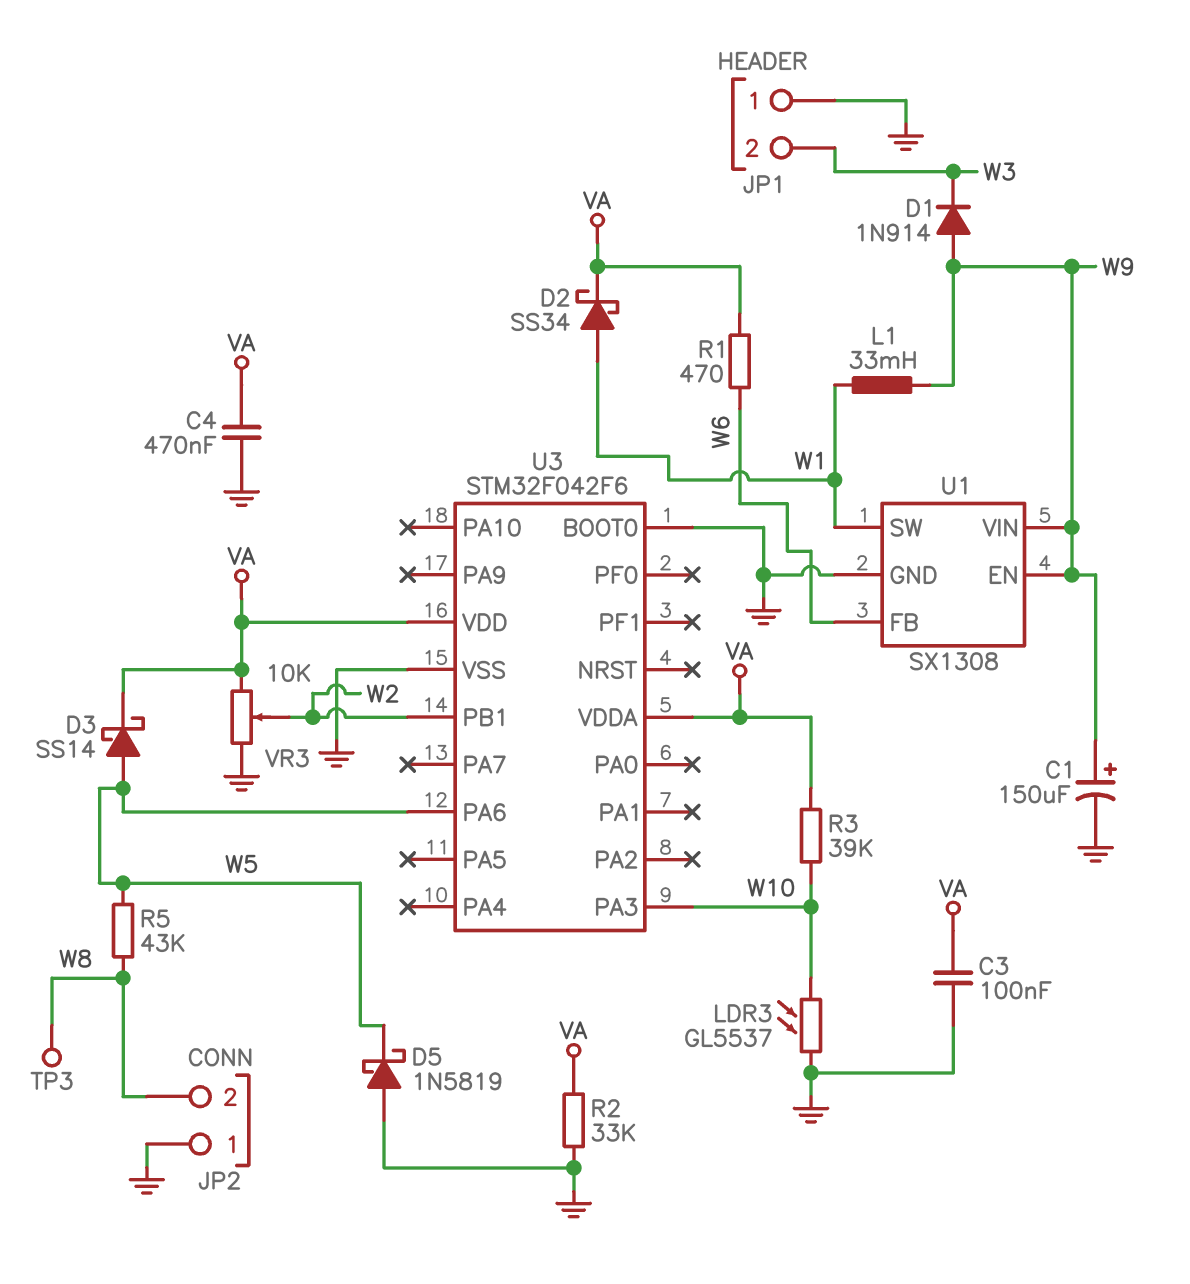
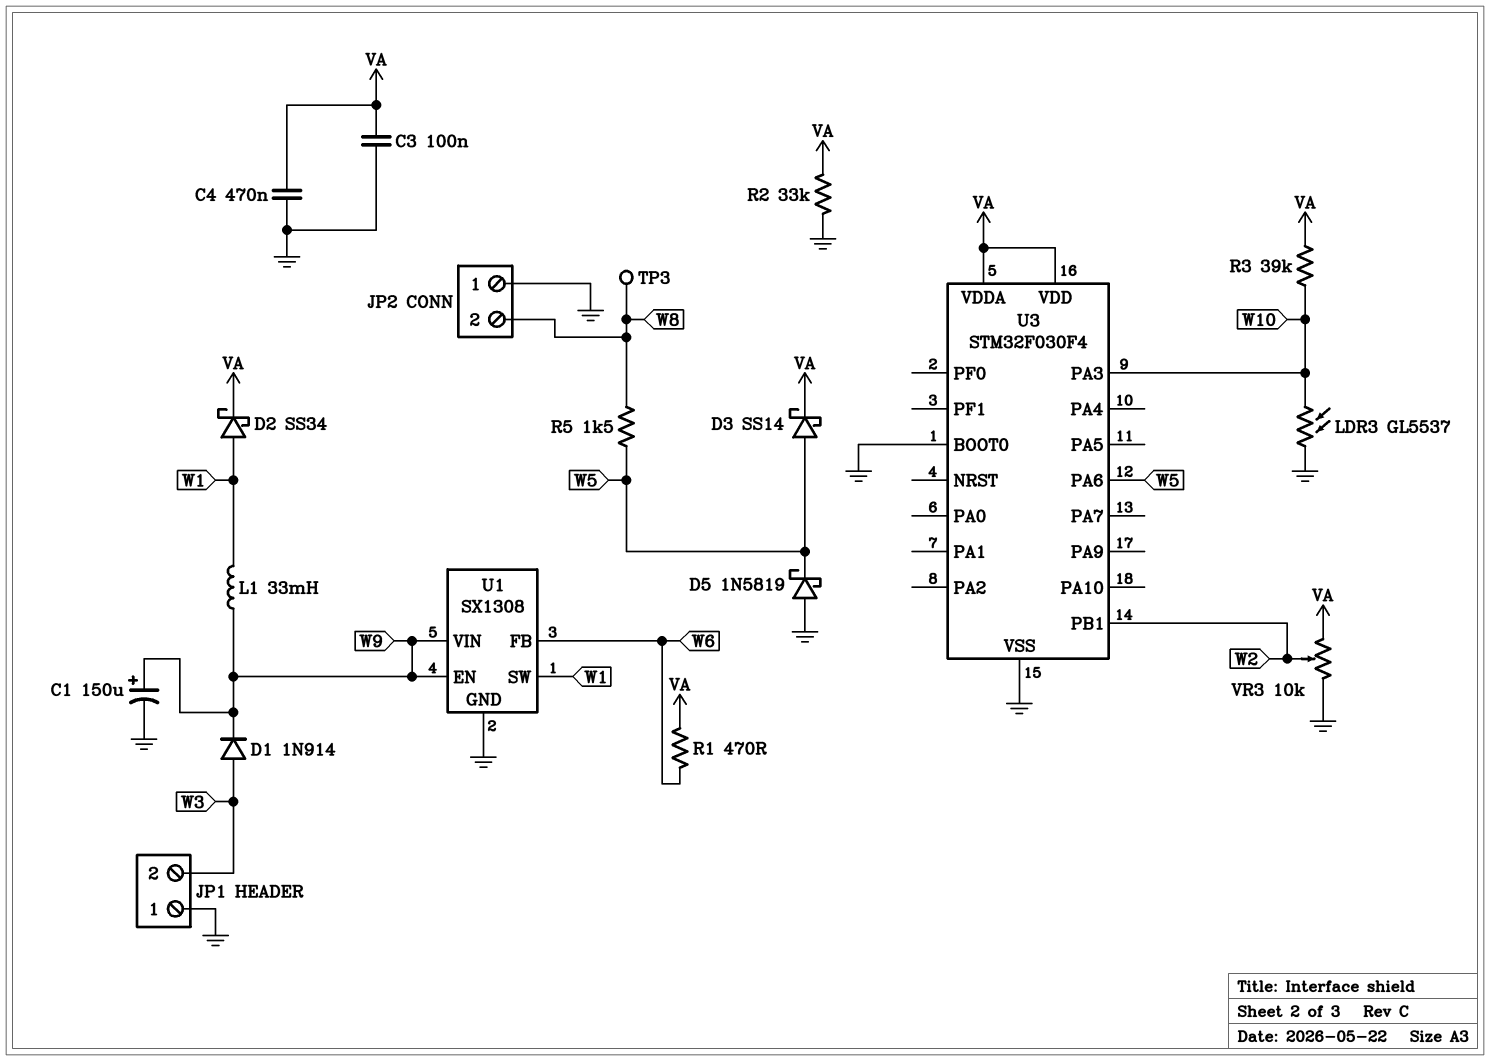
D1: diode 1N914 (A W9, K W3) -> diode 1N914 (A W3, K W9)
R5: 43k (W5, W8) -> 1.5k (W5, W8)
U3: STM32F042F6 -> STM32F030F4

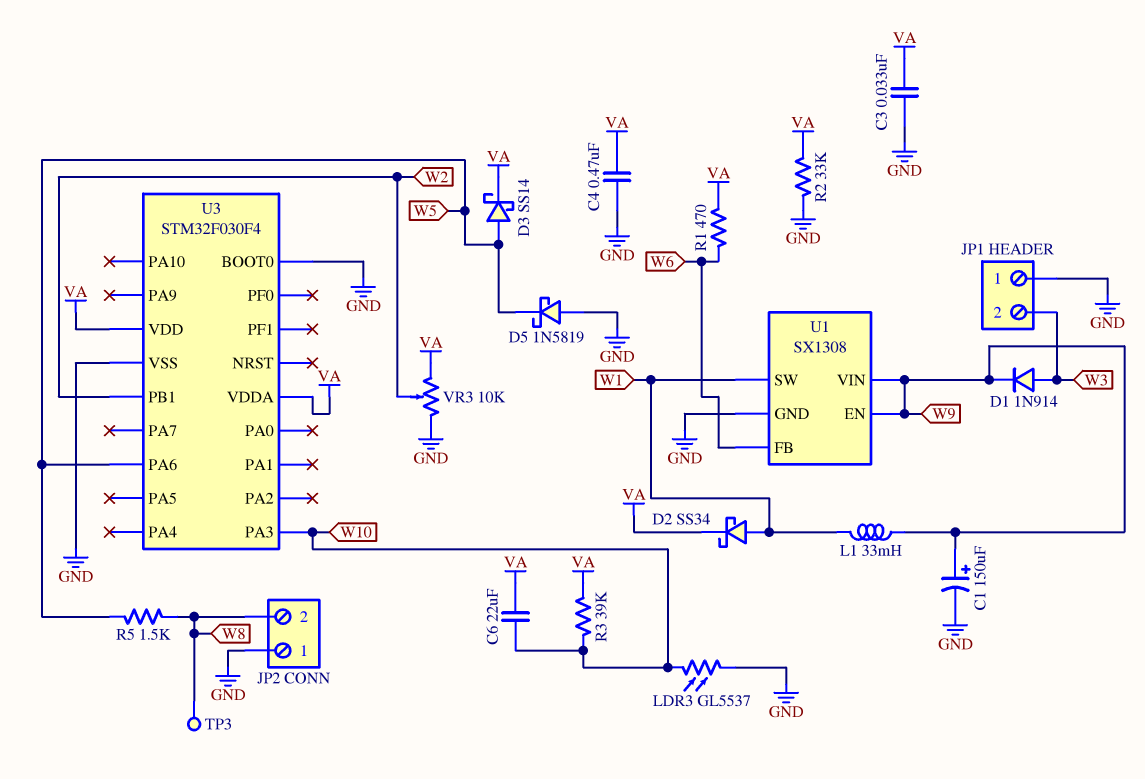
C3: 100nF (GND, VA) -> 33nF (GND, VA)
C6: none -> 22uF (VA, W10)

